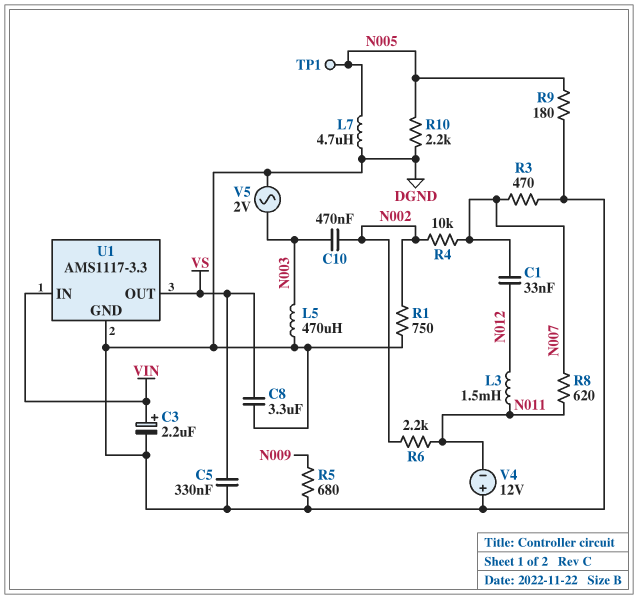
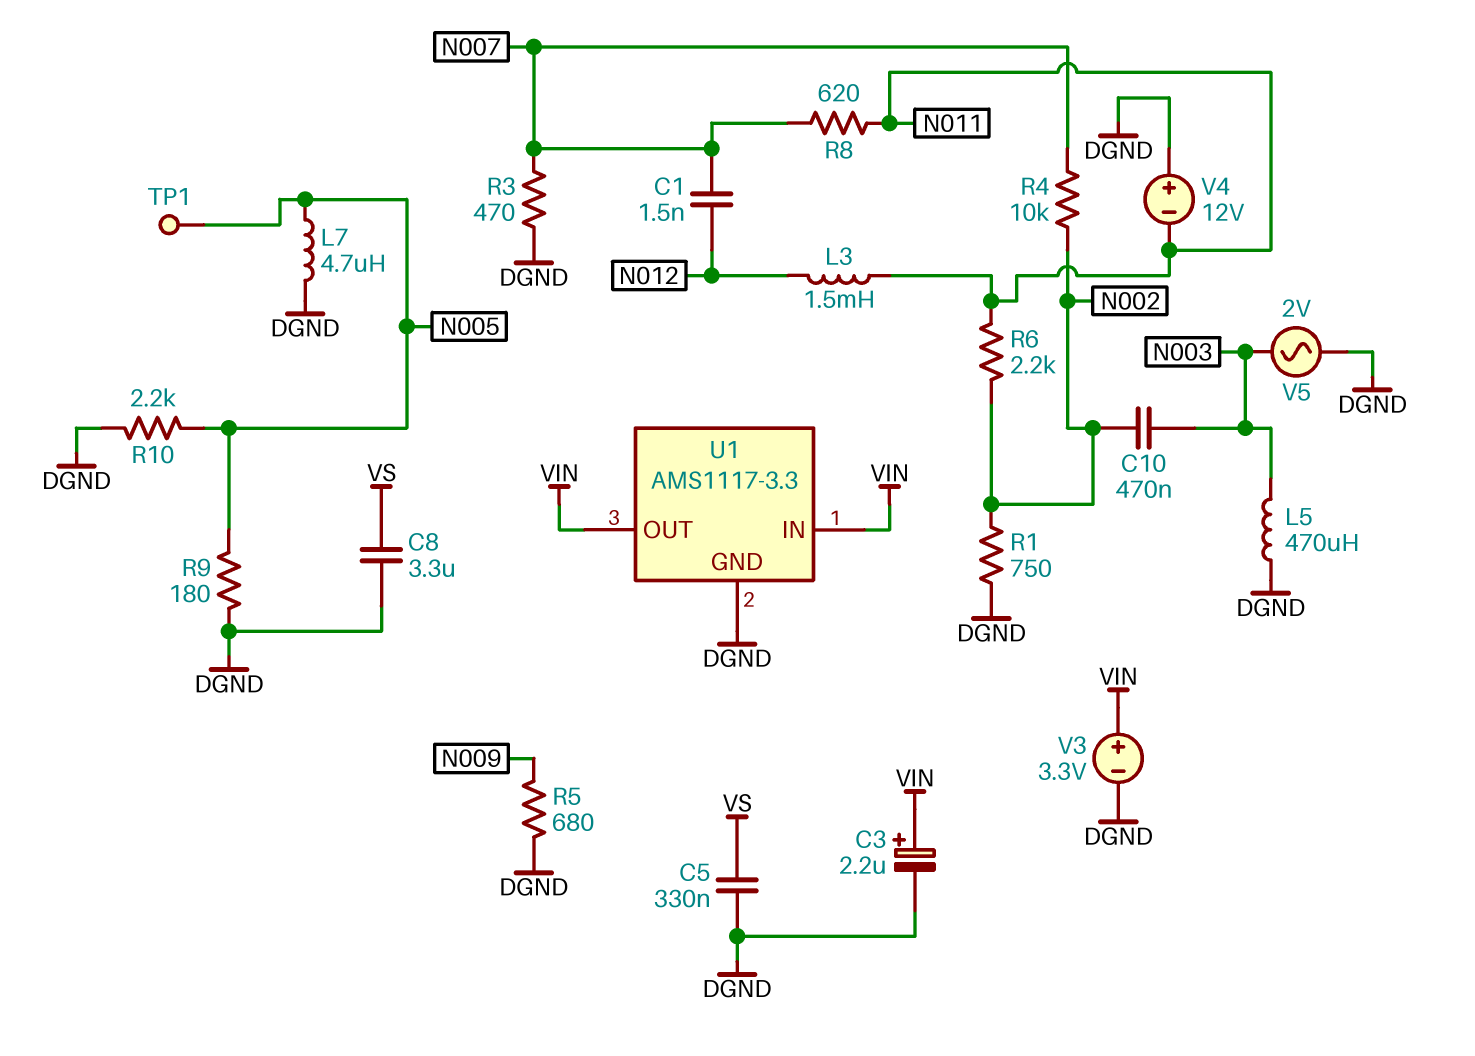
C1: 33nF (N007, N012) -> 1.5nF (N007, N012)
U1 pin OUT: VS -> VIN
V3: none -> 3.3V (plus VIN, minus DGND)

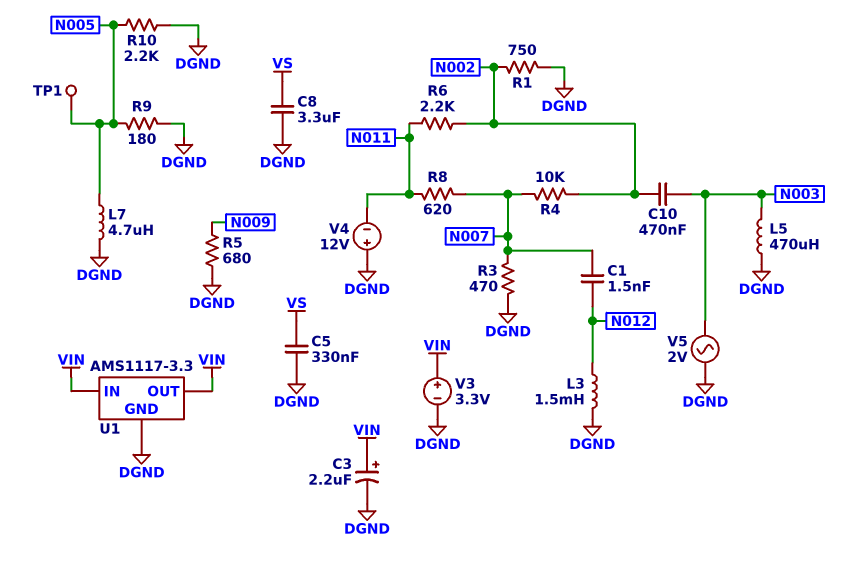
L3: 1.5mH (N011, N012) -> 1.5mH (DGND, N012)

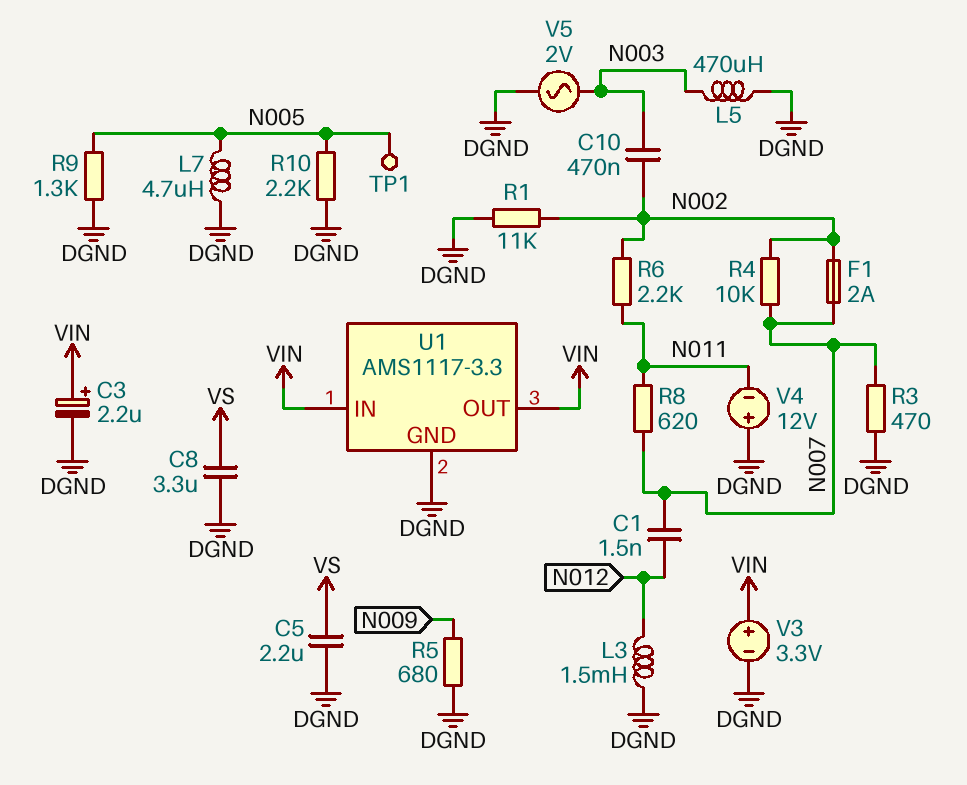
C5: 330nF (DGND, VS) -> 2.2uF (DGND, VS)
F1: none -> 2A (N002, N007)
R1: 750 (DGND, N002) -> 11k (DGND, N002)
R9: 180 (DGND, N005) -> 1.3k (DGND, N005)

